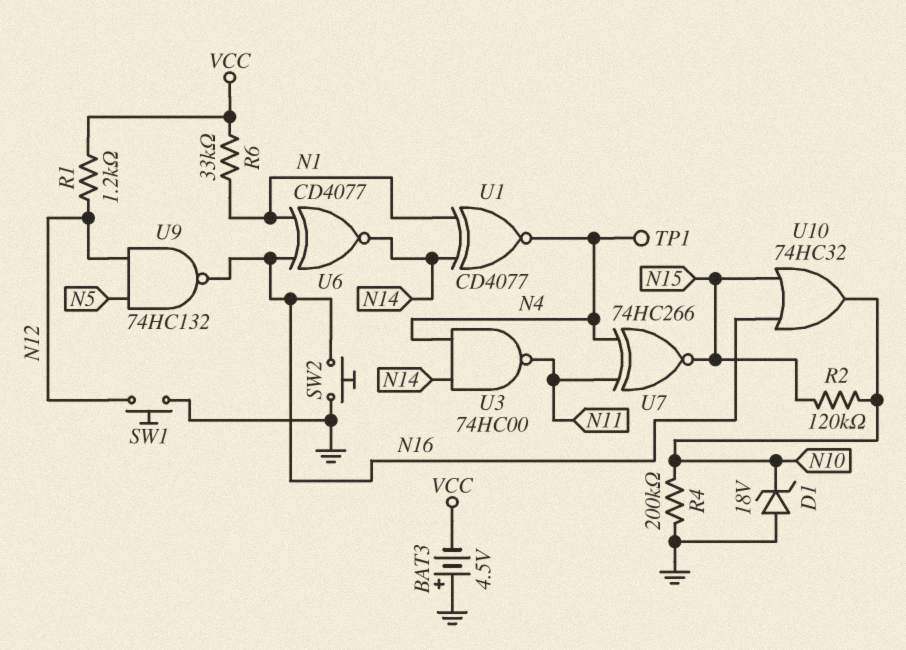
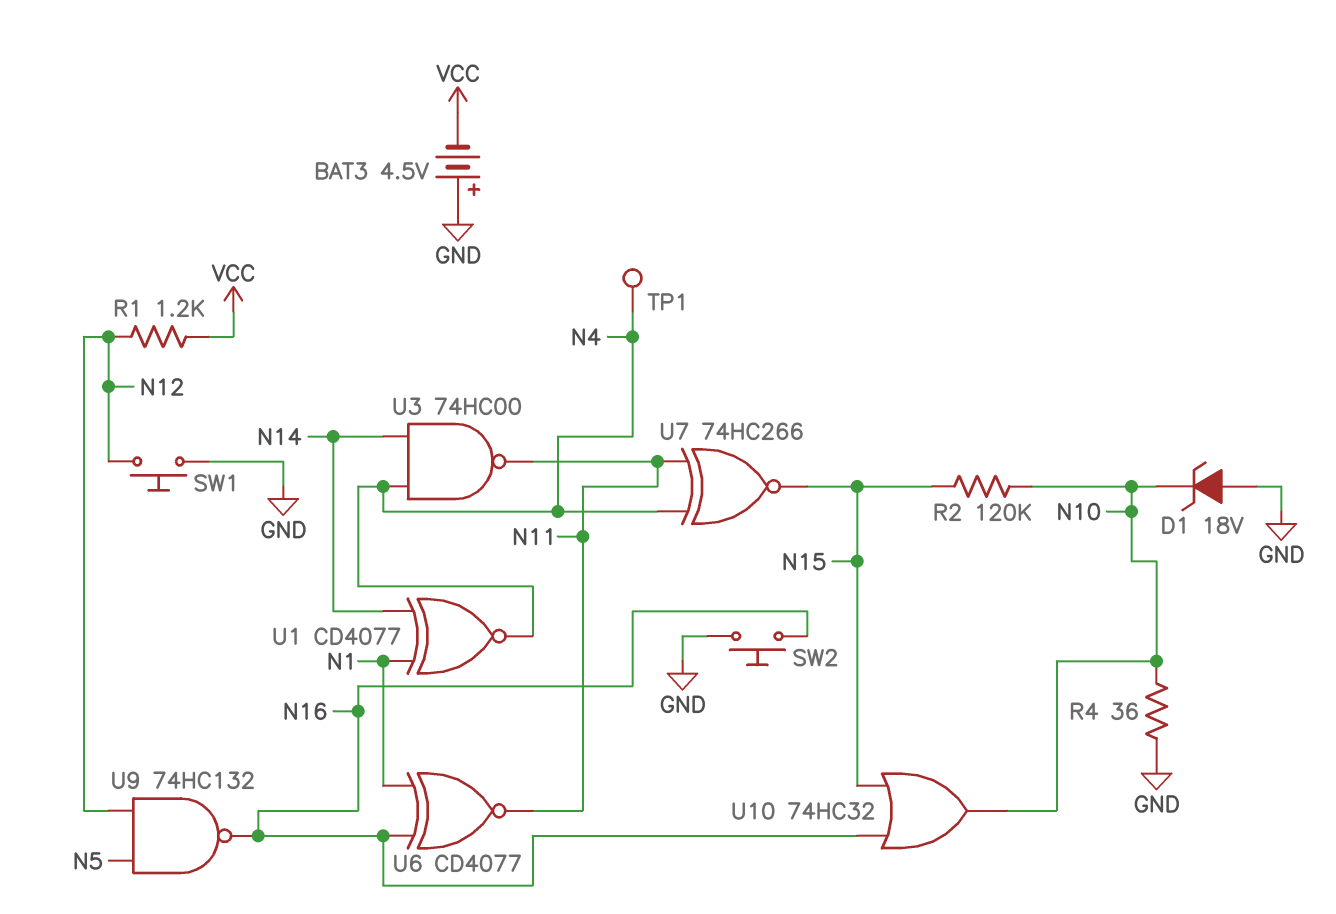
R4: 200k (GND, N10) -> 36 (GND, N10)
R6: 33k (N1, VCC) -> none
U6: XNOR CD4077 (in N1, in N16, out N14) -> XNOR CD4077 (in N1, in N16, out N11)

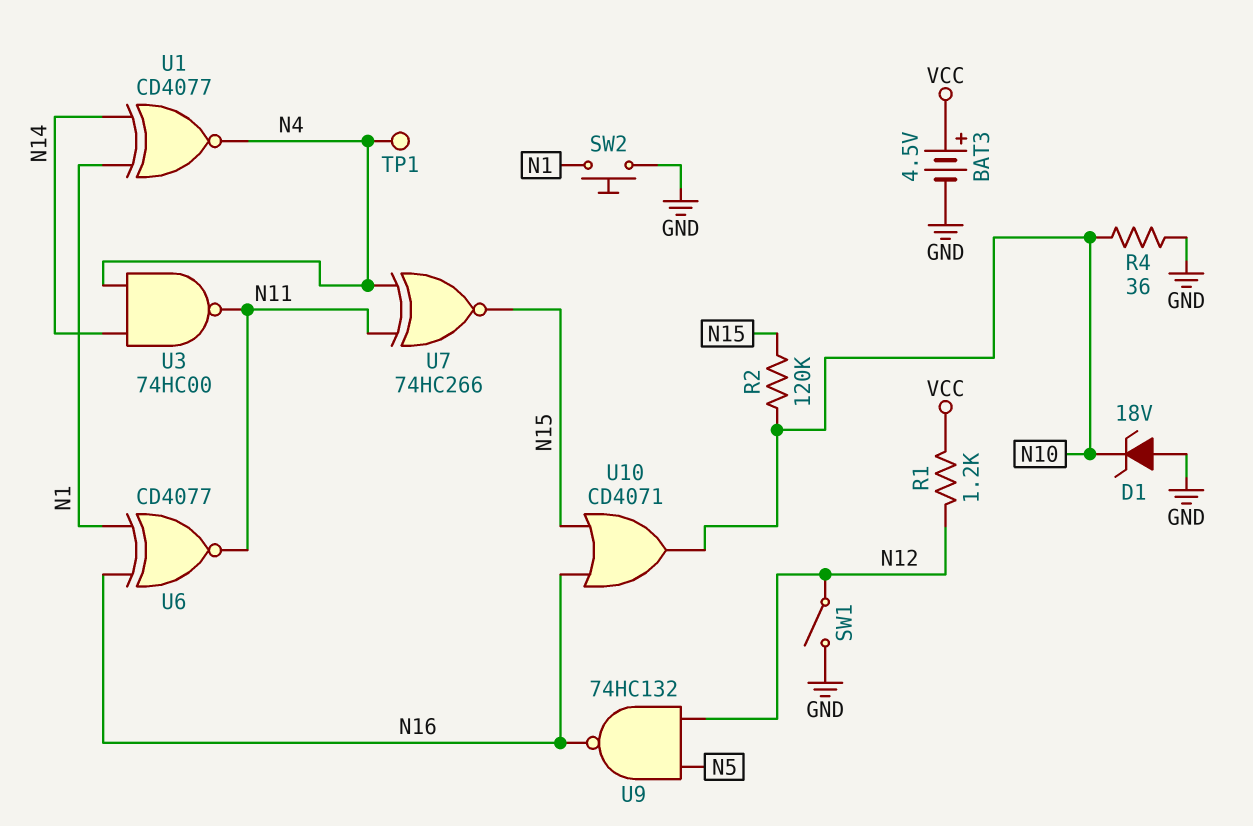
BAT3: 4.5V (plus GND, minus VCC) -> 4.5V (plus VCC, minus GND)
SW1: button (GND, N12) -> switch (GND, N12)
SW2: button (GND, N16) -> button (GND, N1)
U10: OR 74HC32 (in N15, in N16, out N10) -> OR CD4071 (in N15, in N16, out N10)

